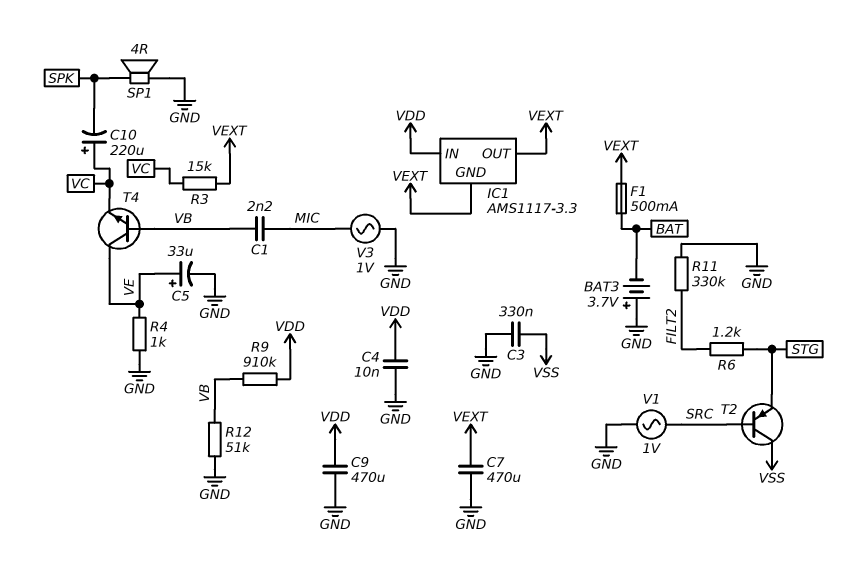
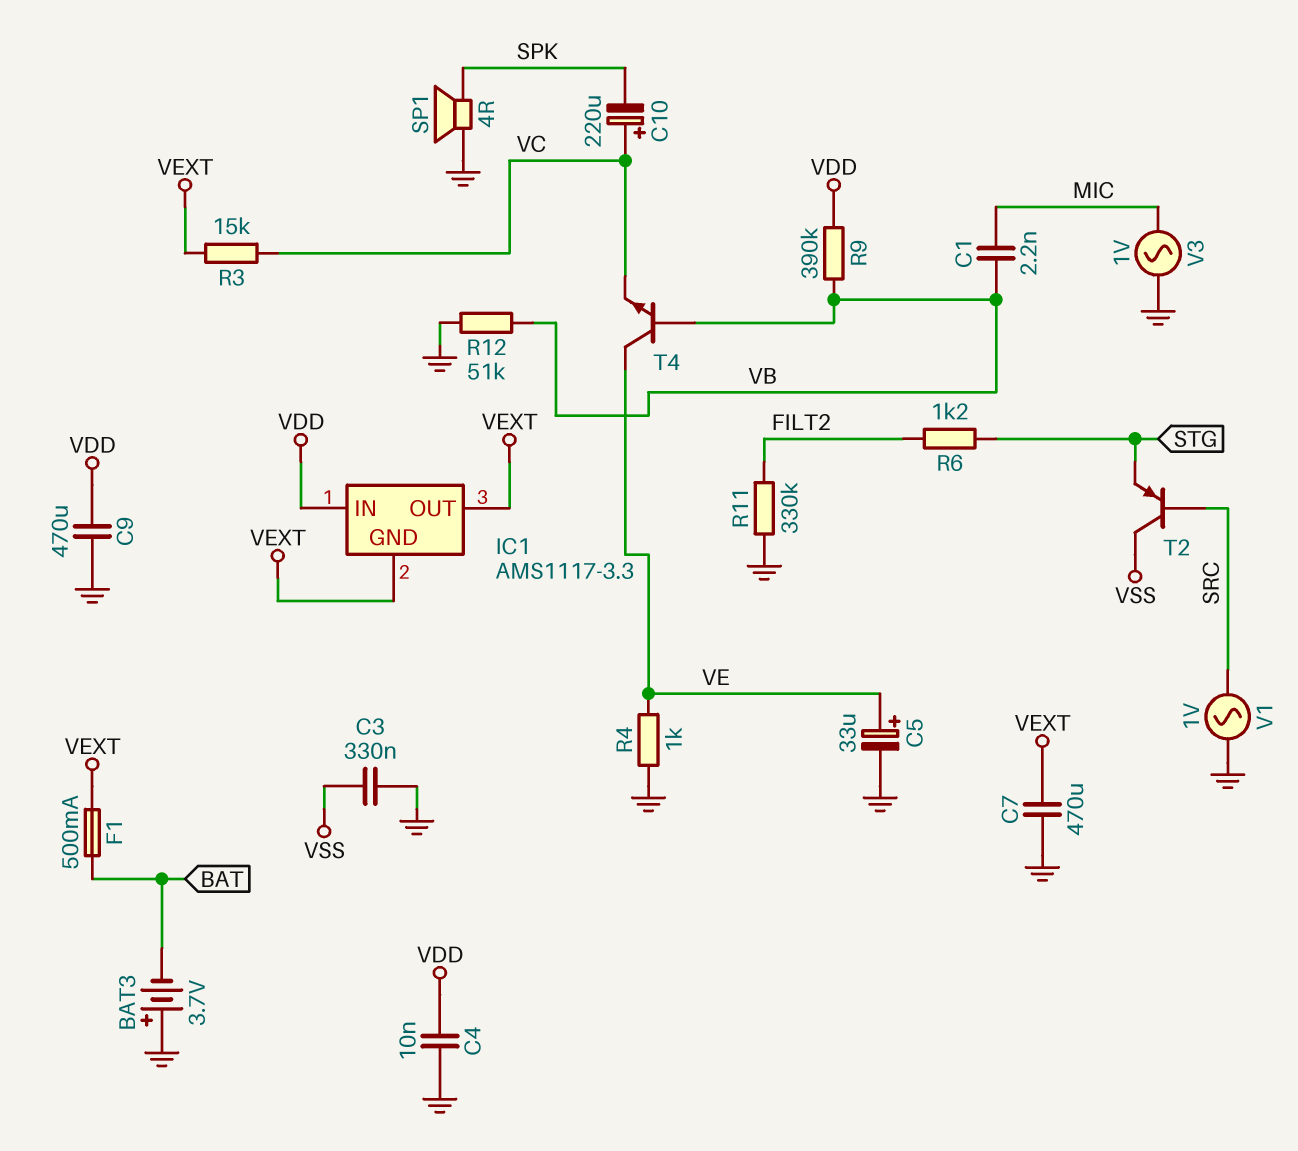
R9: 910k (VB, VDD) -> 390k (VB, VDD)

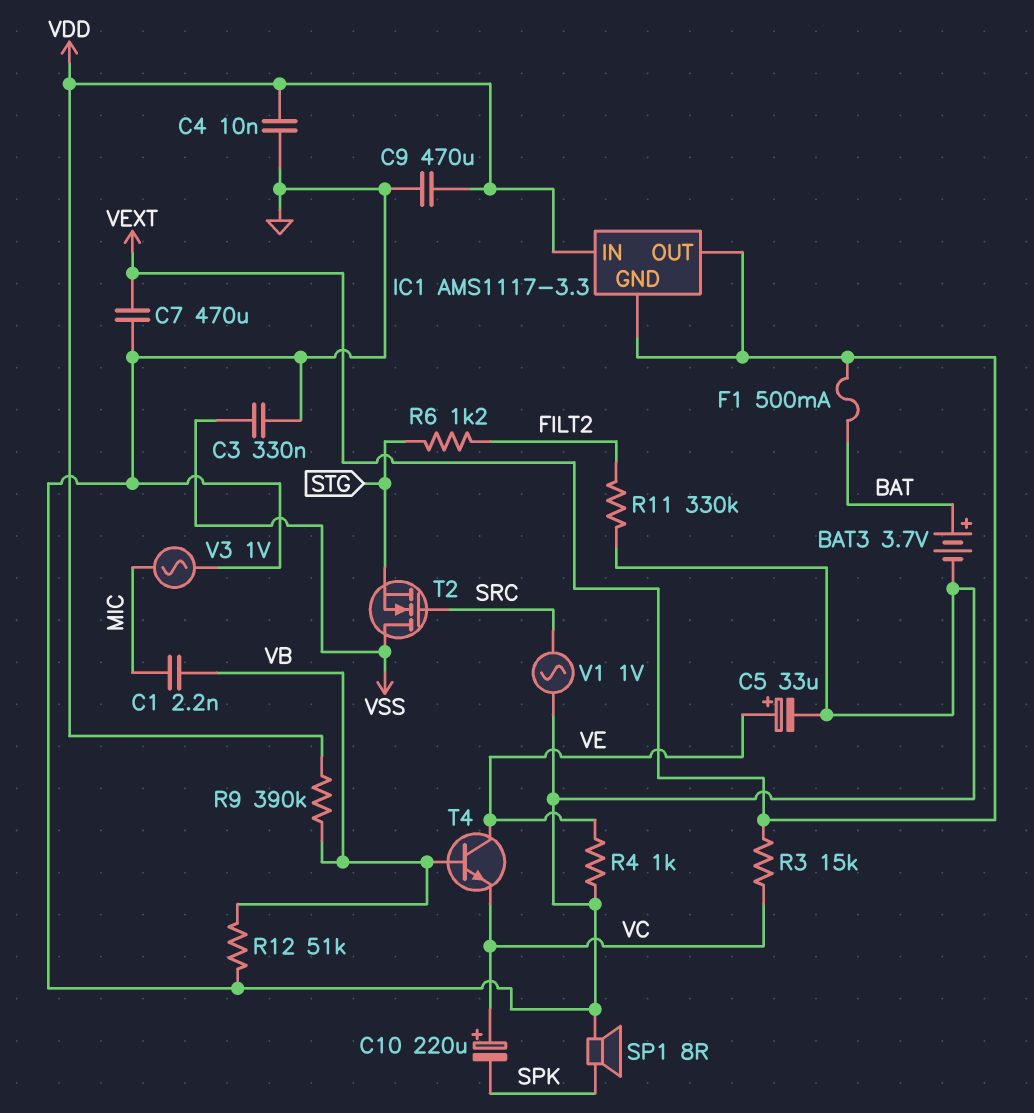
BAT3: 3.7V (plus GND, minus BAT) -> 3.7V (plus BAT, minus GND)
SP1: speaker 4R (GND, SPK) -> speaker 8R (GND, SPK)
T2: PNP (B SRC, C VSS, E STG) -> NMOS (G SRC, D VSS, S STG)

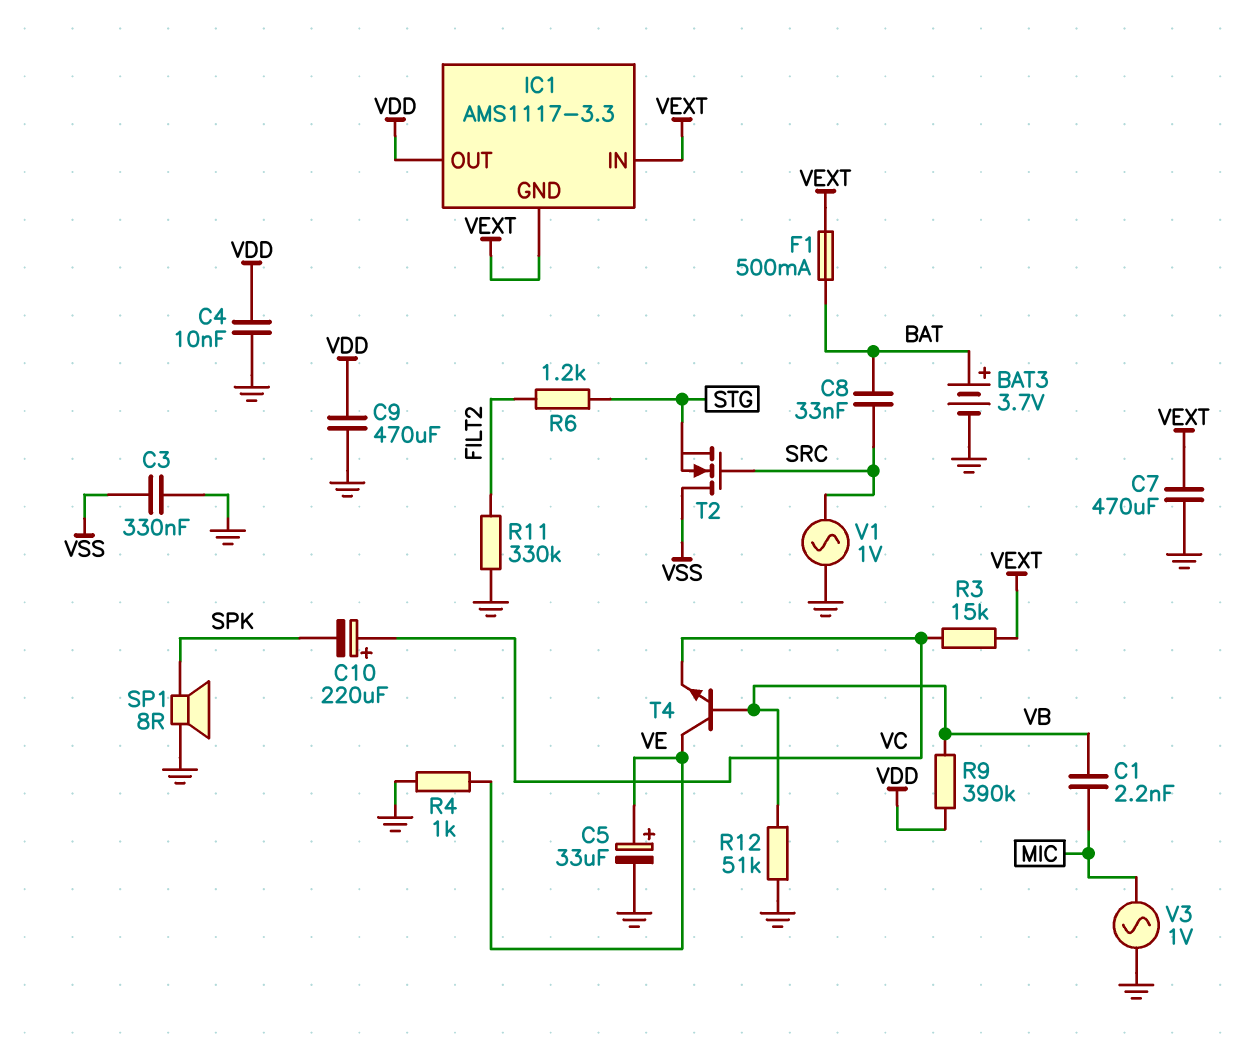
C8: none -> 33nF (BAT, SRC)
IC1 pin IN: VDD -> VEXT
IC1 pin OUT: VEXT -> VDD

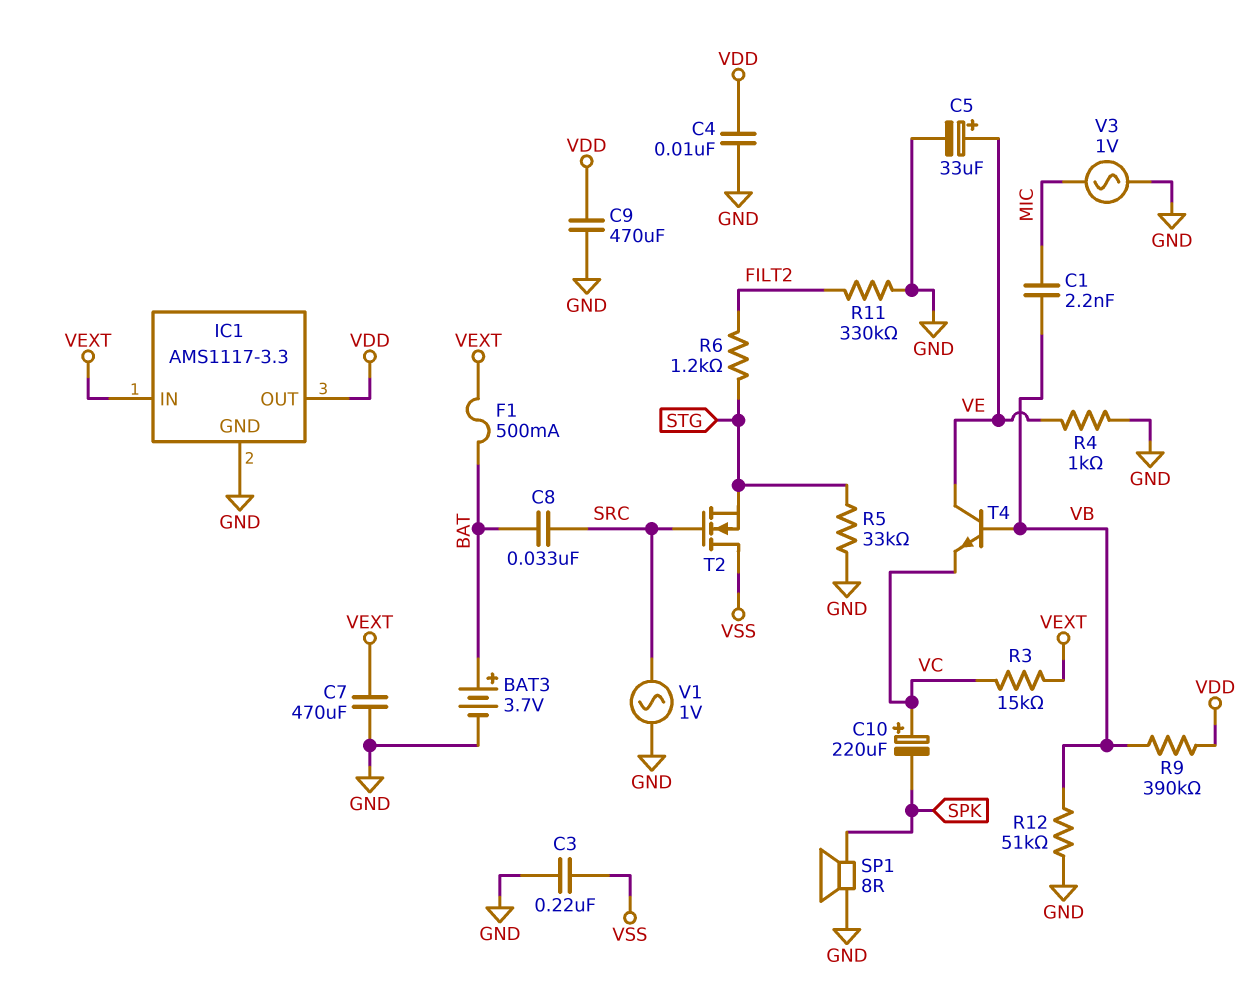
C3: 330nF (GND, VSS) -> 220nF (GND, VSS)
IC1 pin GND: VEXT -> GND
R5: none -> 33k (GND, STG)

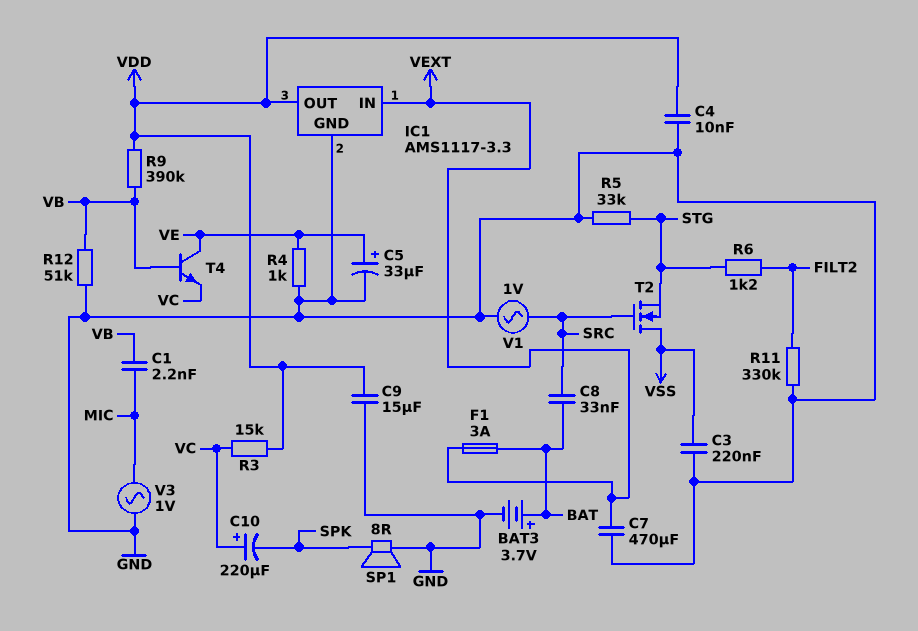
C9: 470uF (GND, VDD) -> 15uF (GND, VDD)
F1: 500mA (BAT, VEXT) -> 3A (BAT, VEXT)
R3: 15k (VC, VEXT) -> 15k (VC, VDD)

